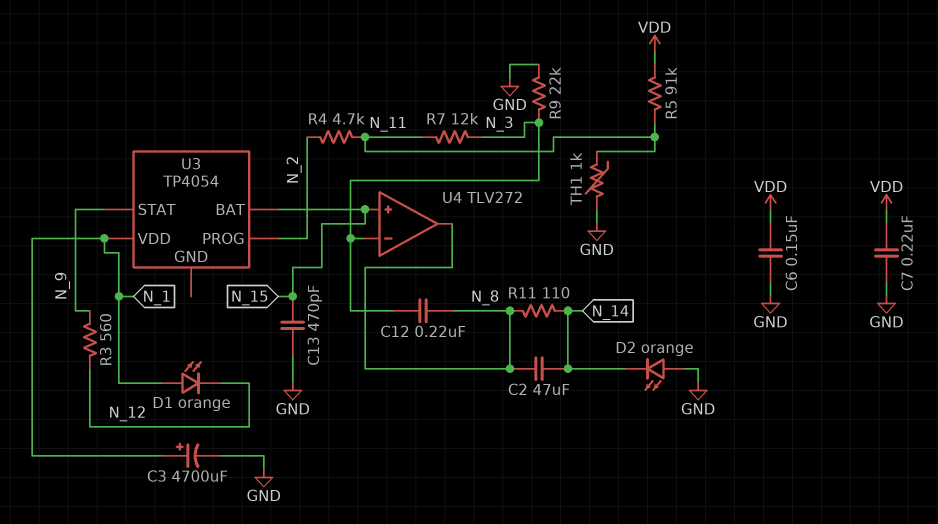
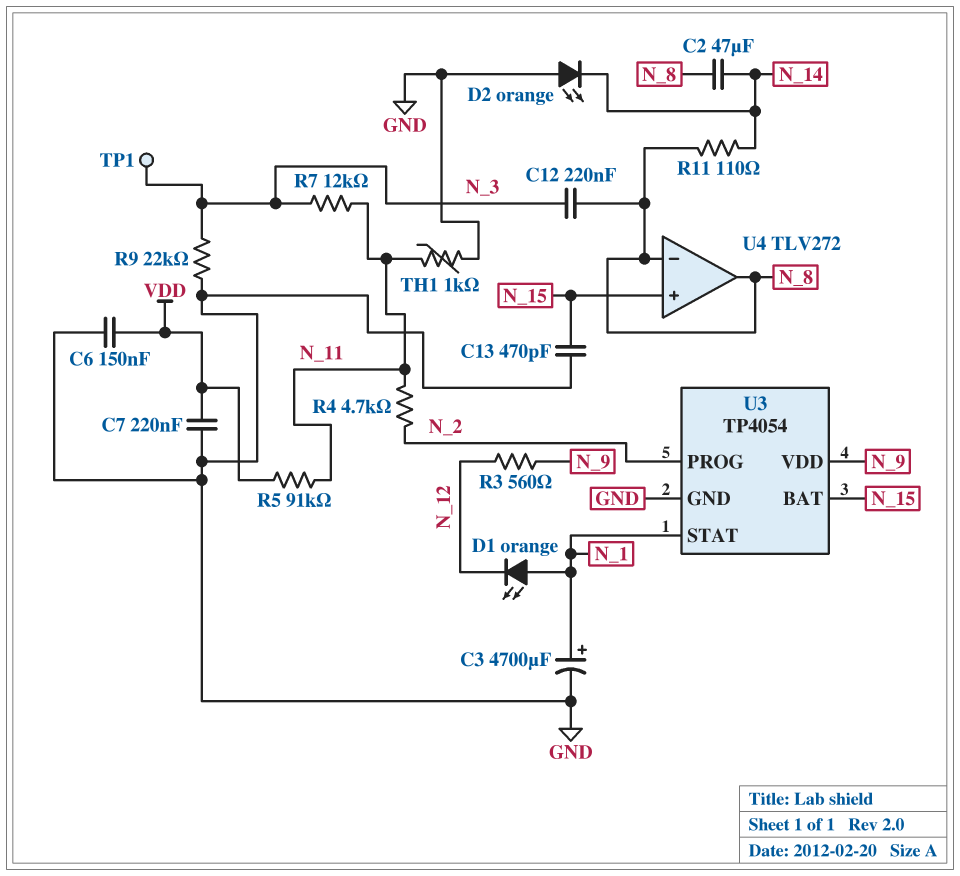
TP1: none -> test point (N_3)
U3 pin GND: none -> GND
U3 pin STAT: N_9 -> N_1
U3 pin VDD: N_1 -> N_9
U4 pin in-: N_3 -> N_8

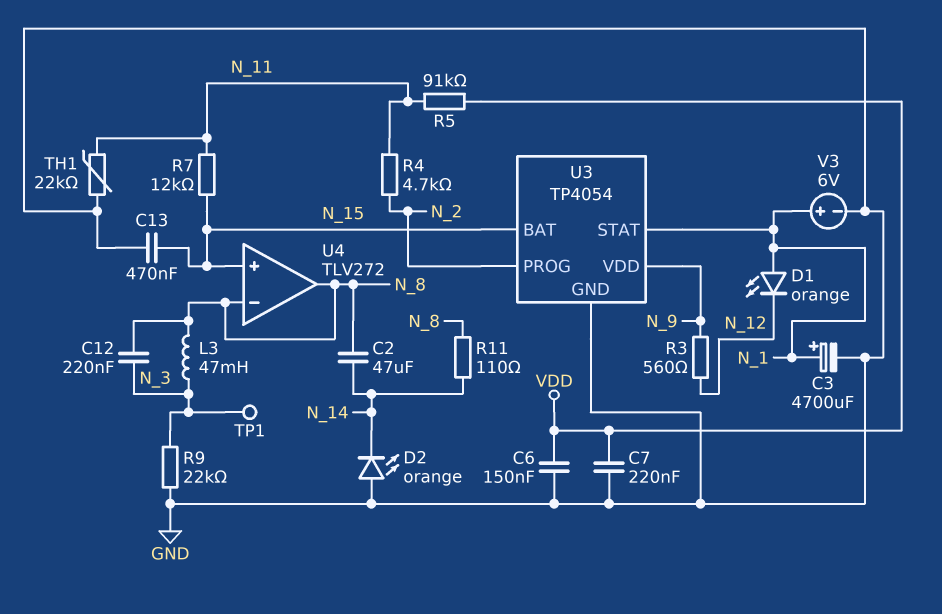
C13: 470pF (GND, N_15) -> 470nF (GND, N_15)
L3: none -> 47mH (N_3, N_8)
R7: 12k (N_3, N_11) -> 12k (N_11, N_15)
TH1: 1k (GND, N_11) -> 22k (GND, N_11)
V3: none -> 6V (plus N_1, minus GND)

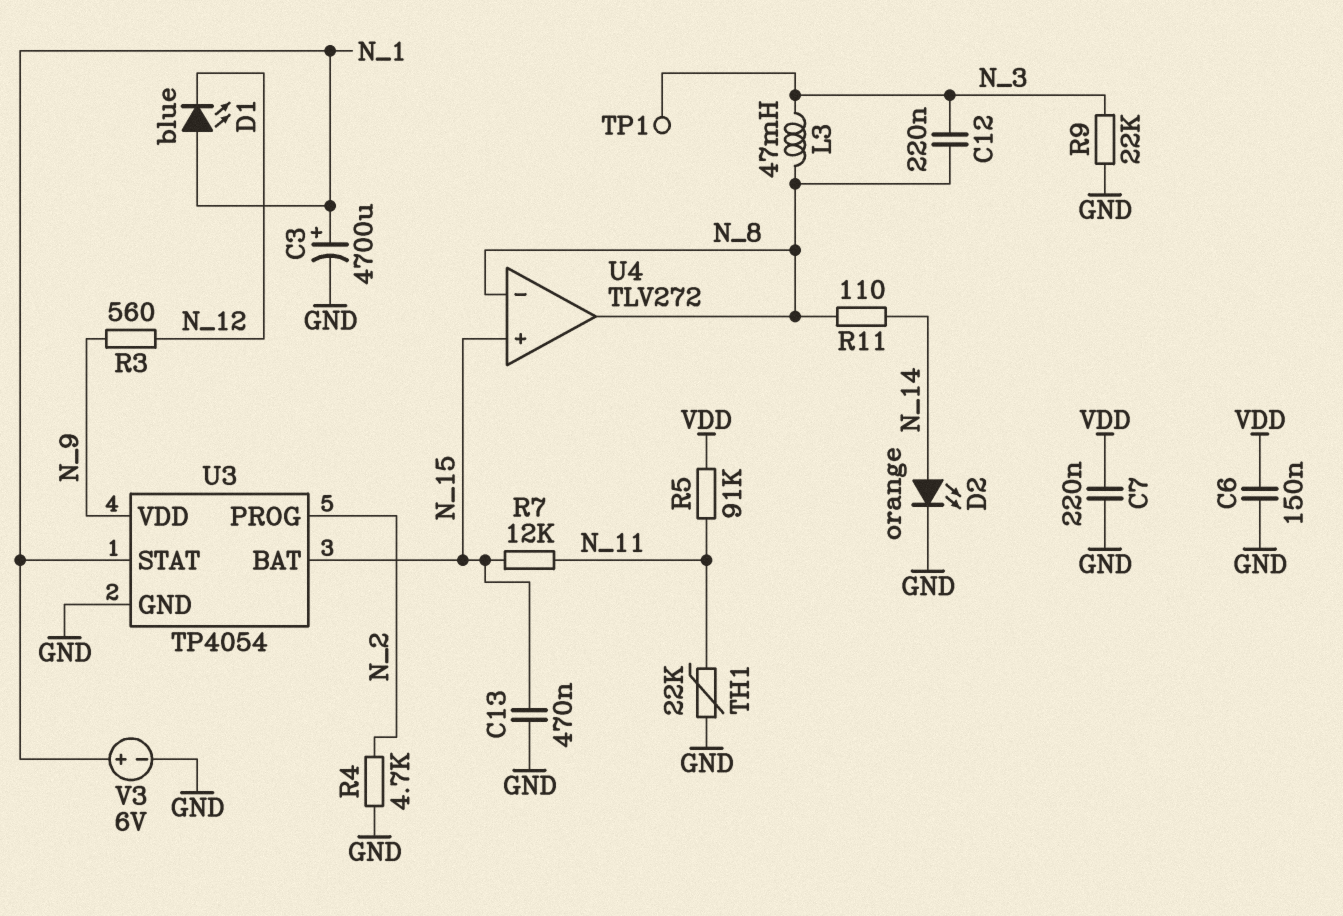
C2: 47uF (N_8, N_14) -> none
D1: LED orange (A N_1, K N_12) -> LED blue (A N_1, K N_12)
D2: LED orange (A GND, K N_14) -> LED orange (A N_14, K GND)
R4: 4.7k (N_2, N_11) -> 4.7k (GND, N_2)

